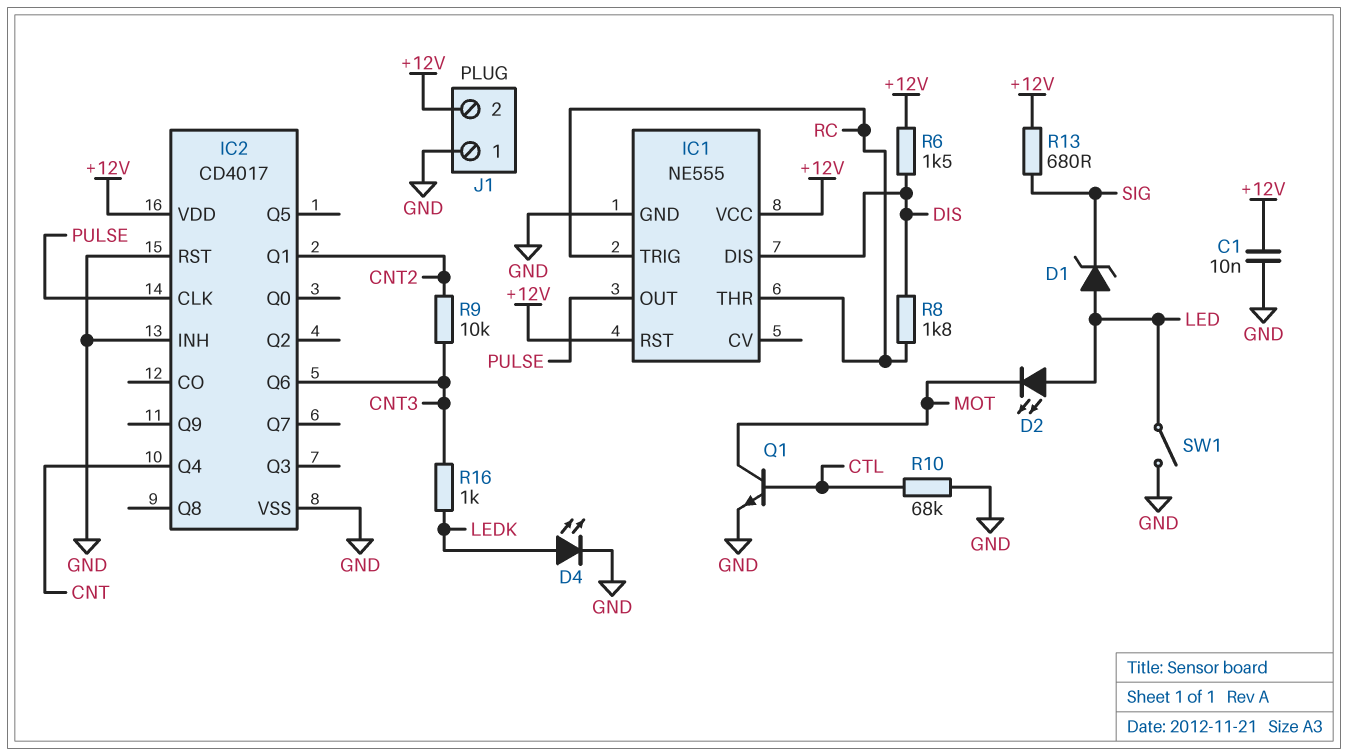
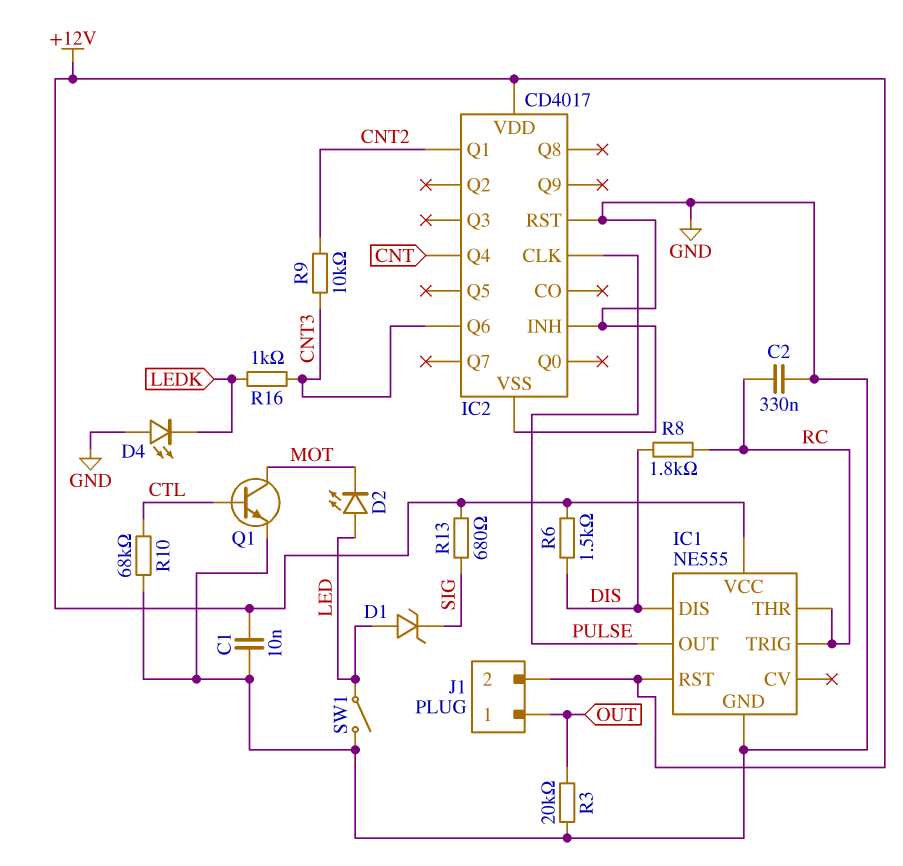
C2: none -> 330nF (GND, RC)
D4: LED (A LEDK, K GND) -> LED (A GND, K LEDK)
J1 pin 1: GND -> OUT
R3: none -> 20k (GND, OUT)

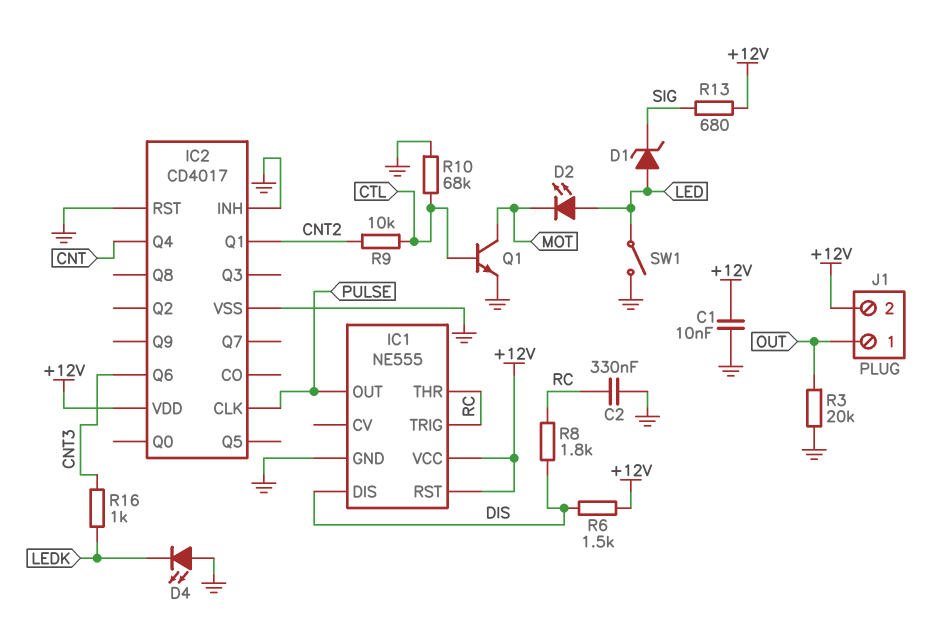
R9: 10k (CNT2, CNT3) -> 10k (CNT2, CTL)

